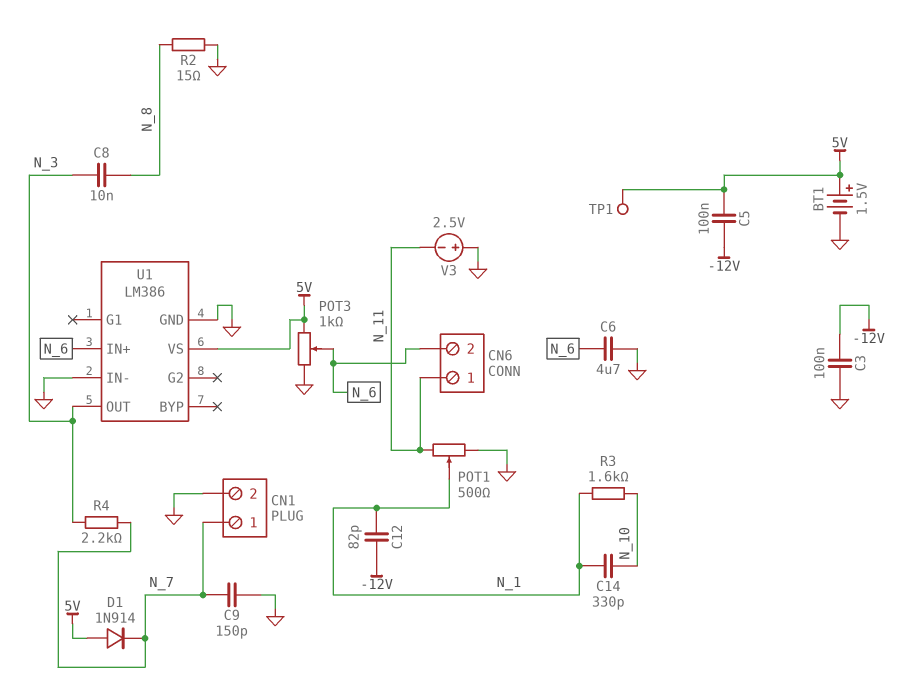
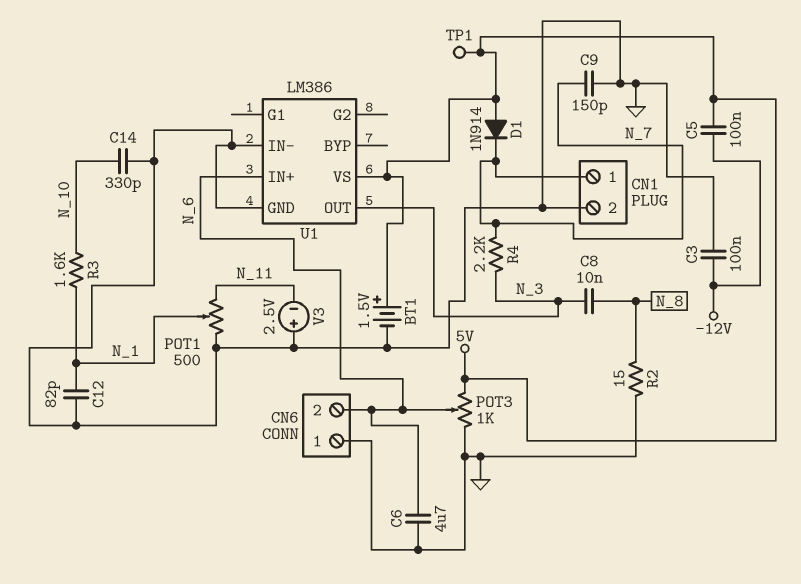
C12: 82pF (-12V, N_1) -> 82pF (GND, N_1)
C14: 330pF (N_1, N_10) -> 330pF (GND, N_10)
CN6 pin 1: N_11 -> GND

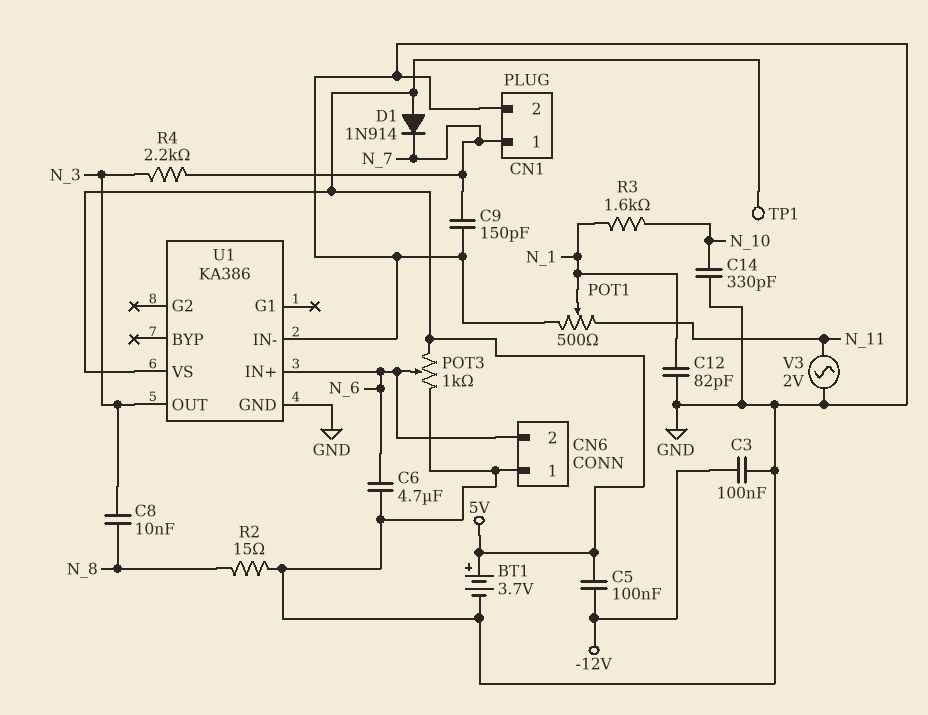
BT1: 1.5V (plus 5V, minus GND) -> 3.7V (plus 5V, minus GND)
U1: LM386 -> KA386
V3: 2.5V (plus GND, minus N_11) -> AC 2V (GND, N_11)

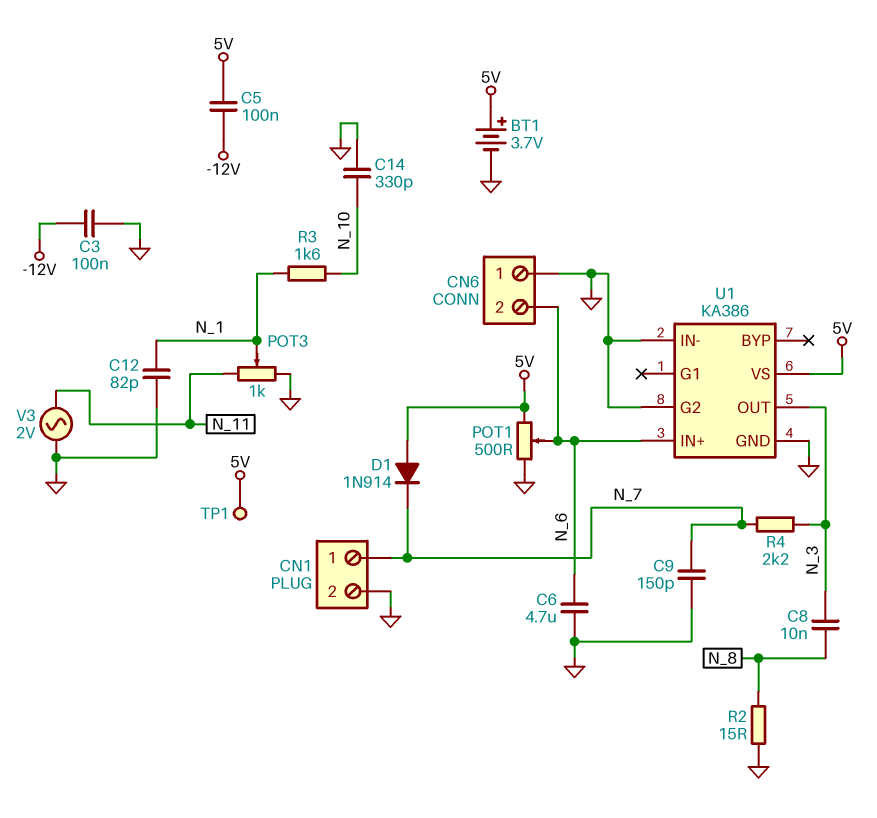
POT1: 500 (GND, N_11, wiper N_1) -> 500 (5V, GND, wiper N_6)
POT3: 1k (5V, GND, wiper N_6) -> 1k (GND, N_11, wiper N_1)
U1 pin G2: none -> GND

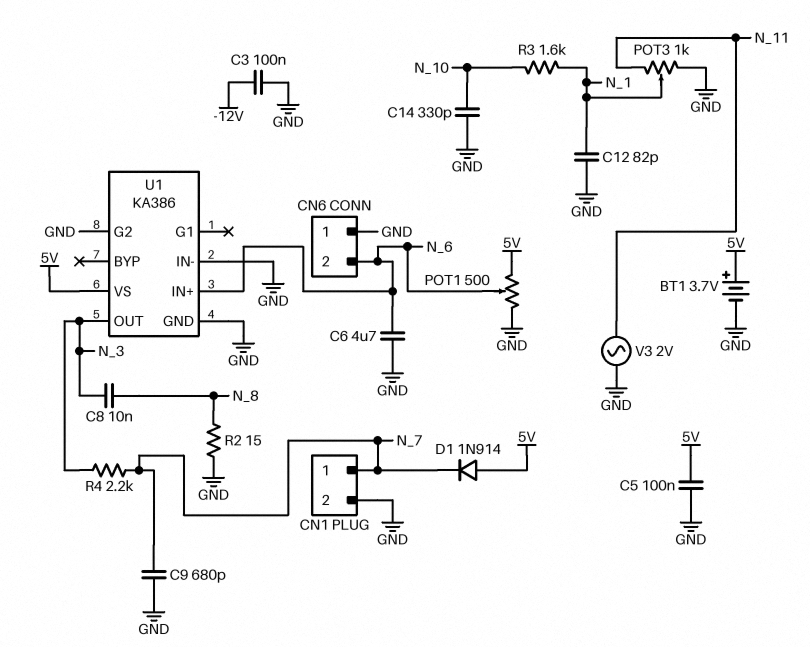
C5: 100nF (-12V, 5V) -> 100nF (5V, GND)
C9: 150pF (GND, N_7) -> 680pF (GND, N_7)
TP1: test point (5V) -> none

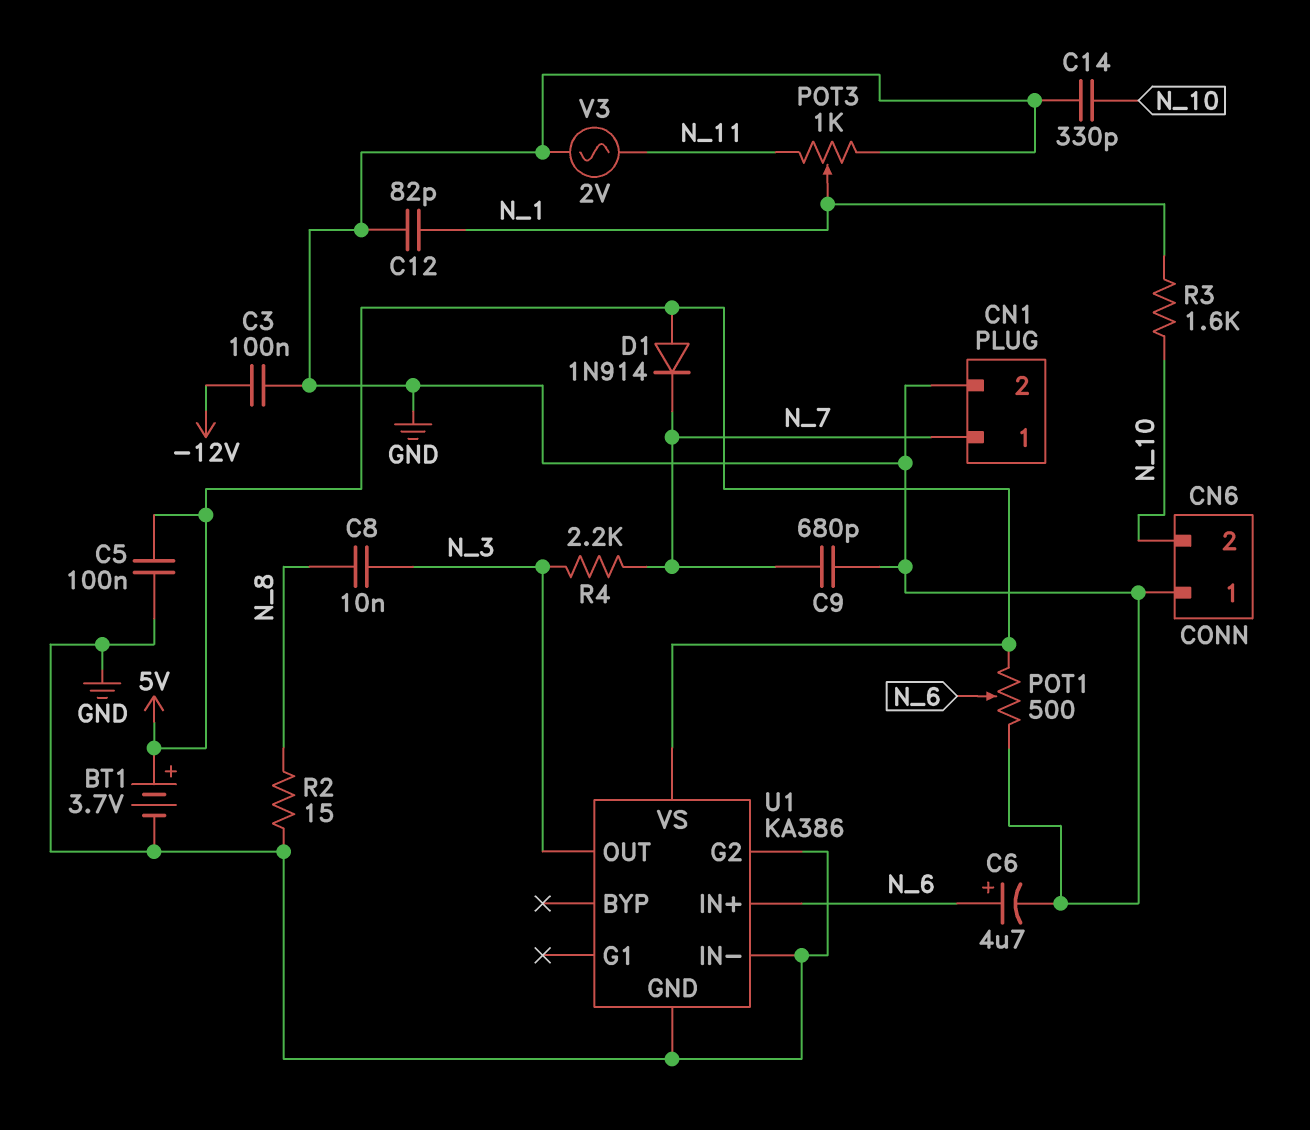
C6: 4.7uF (GND, N_6) -> 4.7uF (plus N_6, minus GND)
CN6 pin 2: N_6 -> N_10

